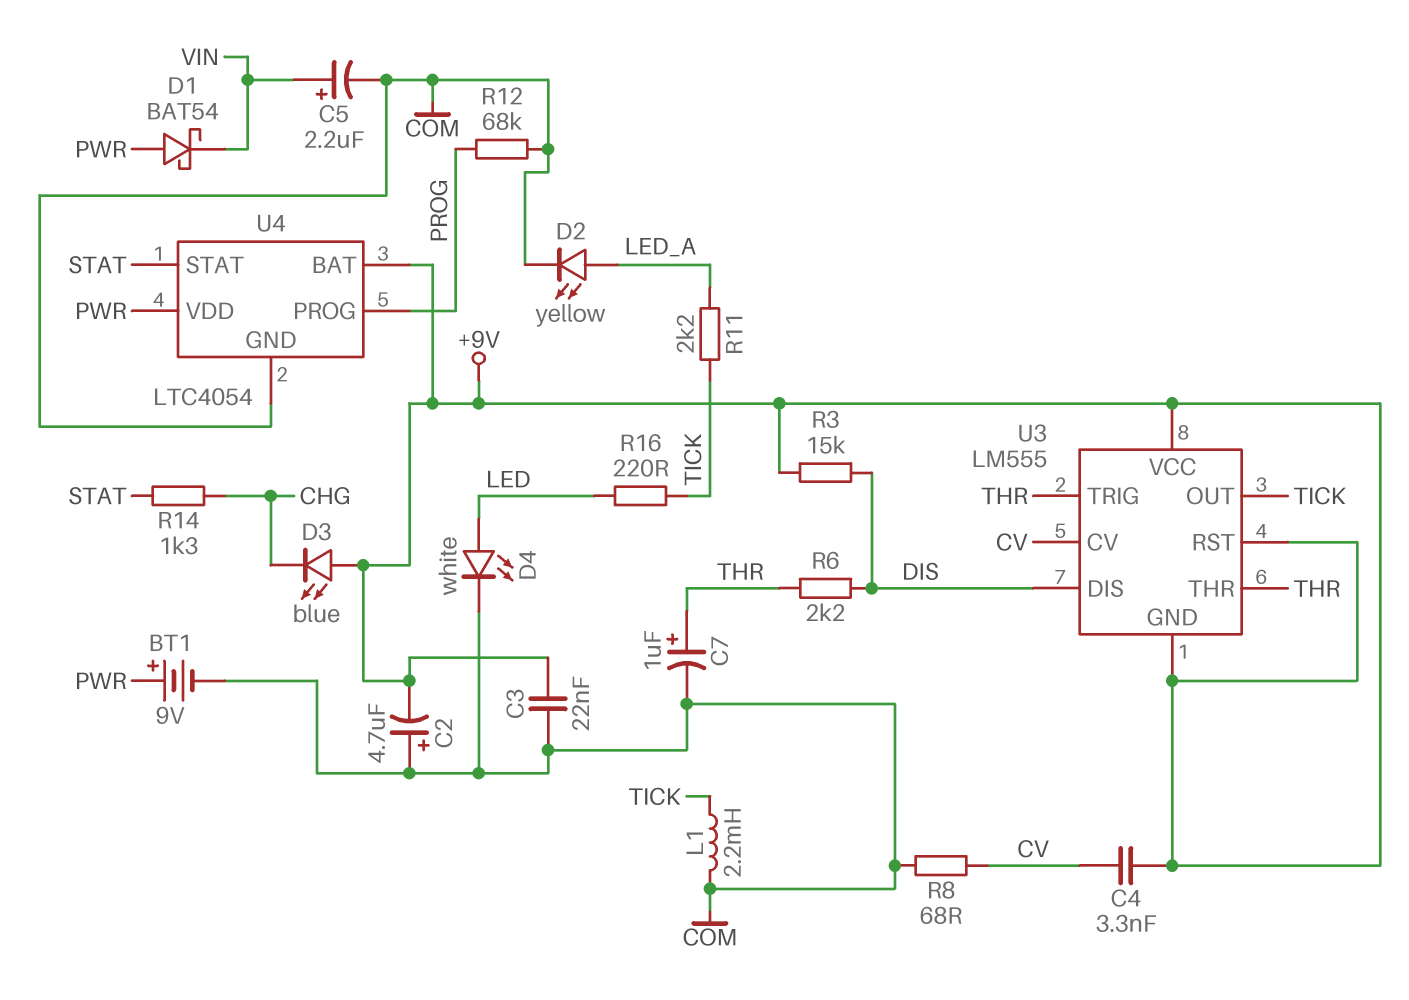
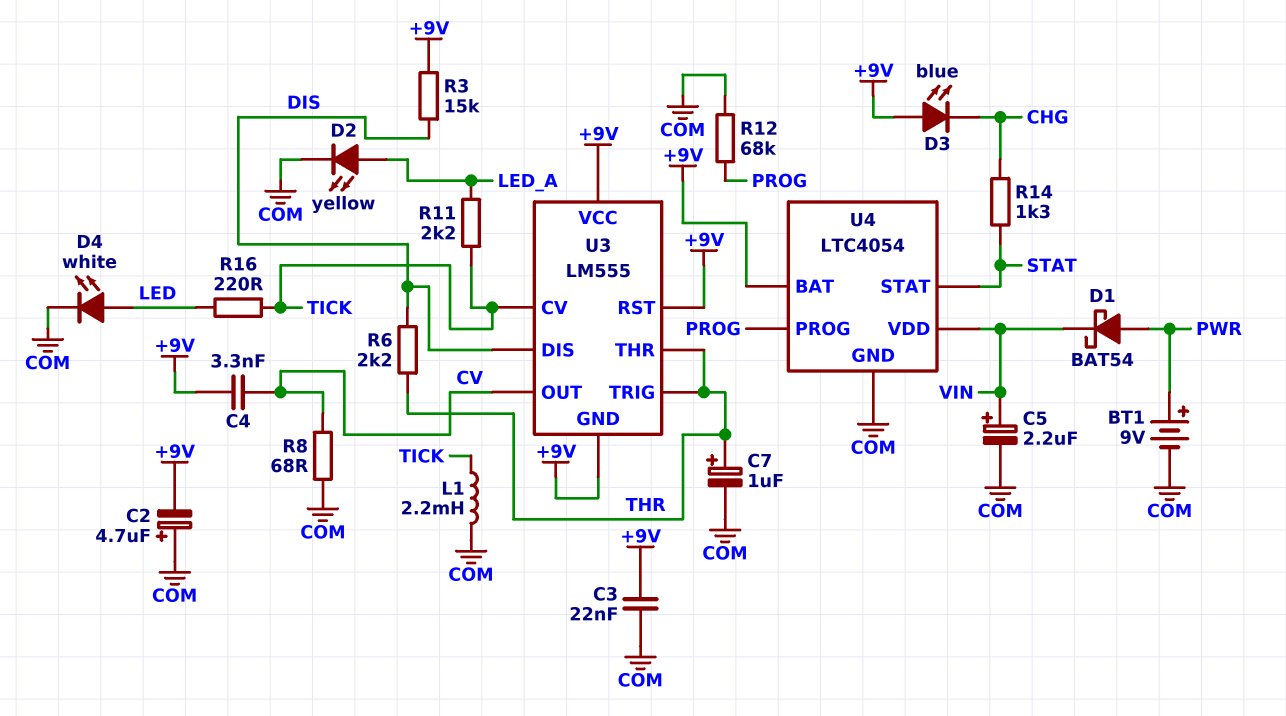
U3 pin CV: CV -> TICK
U3 pin OUT: TICK -> CV
U4 pin VDD: PWR -> VIN

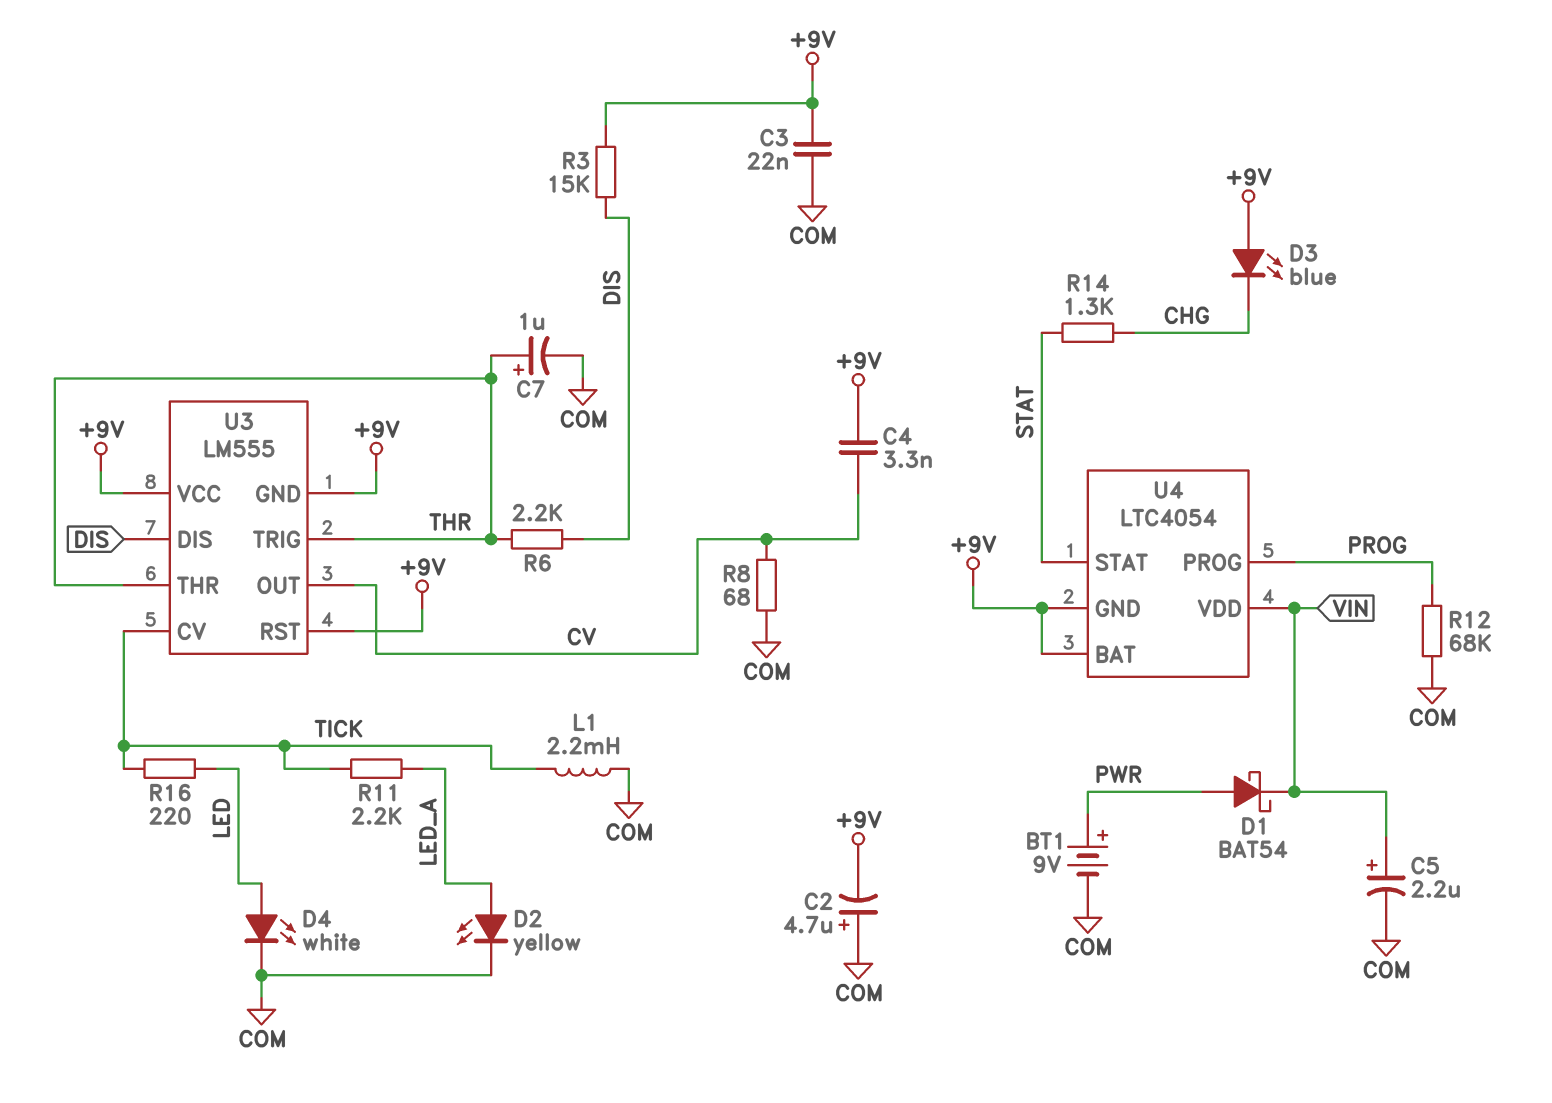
U4 pin GND: COM -> +9V

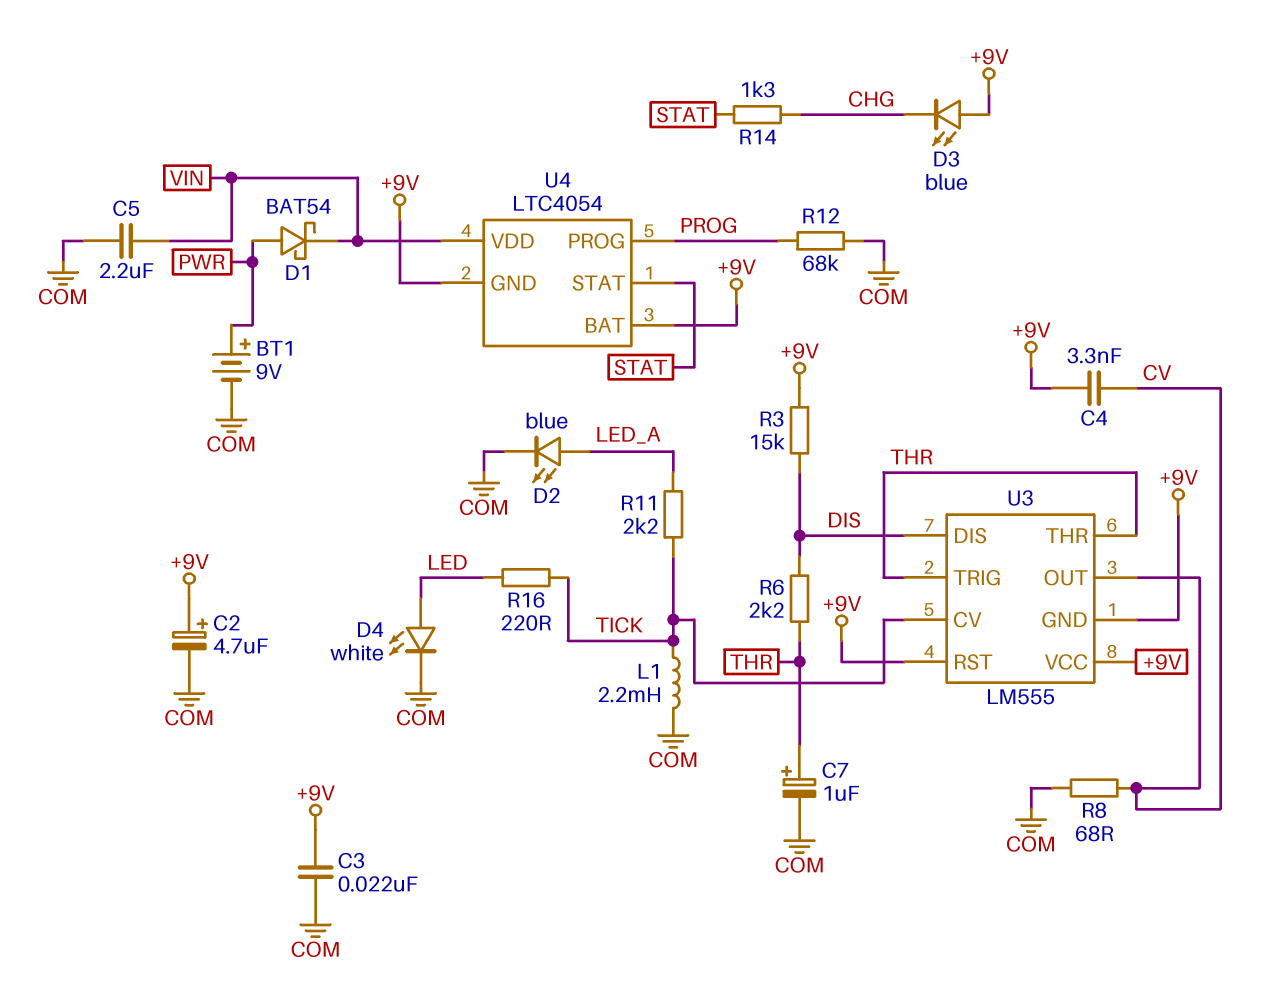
C2: 4.7uF (plus COM, minus +9V) -> 4.7uF (plus +9V, minus COM)
C5: 2.2uF (plus VIN, minus COM) -> 2.2uF (COM, VIN)
D2: LED yellow (A LED_A, K COM) -> LED blue (A LED_A, K COM)

